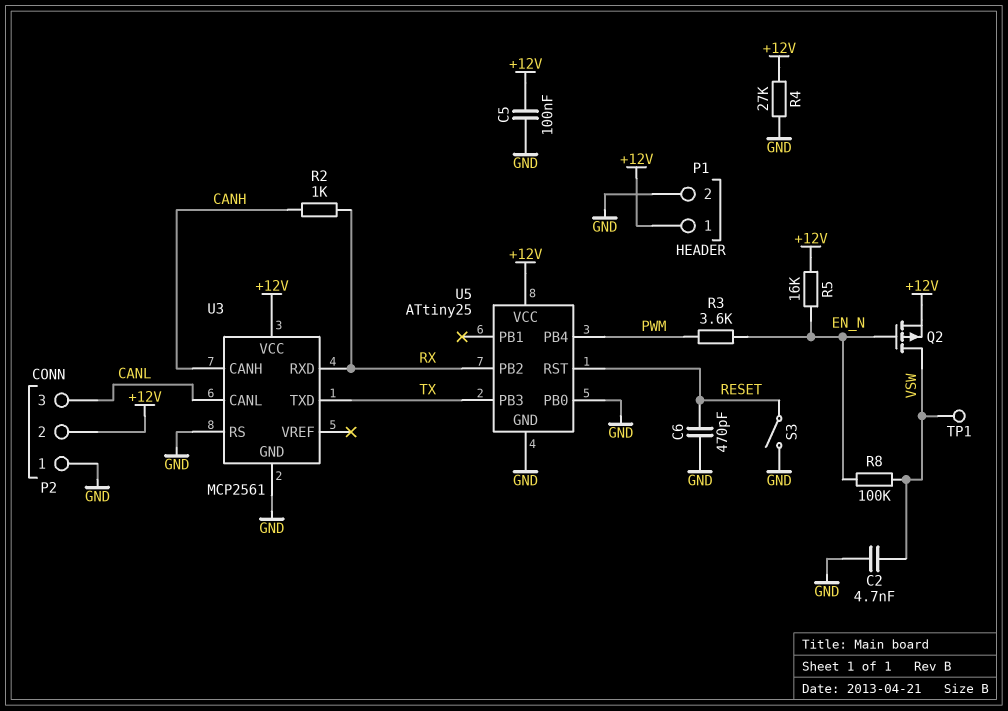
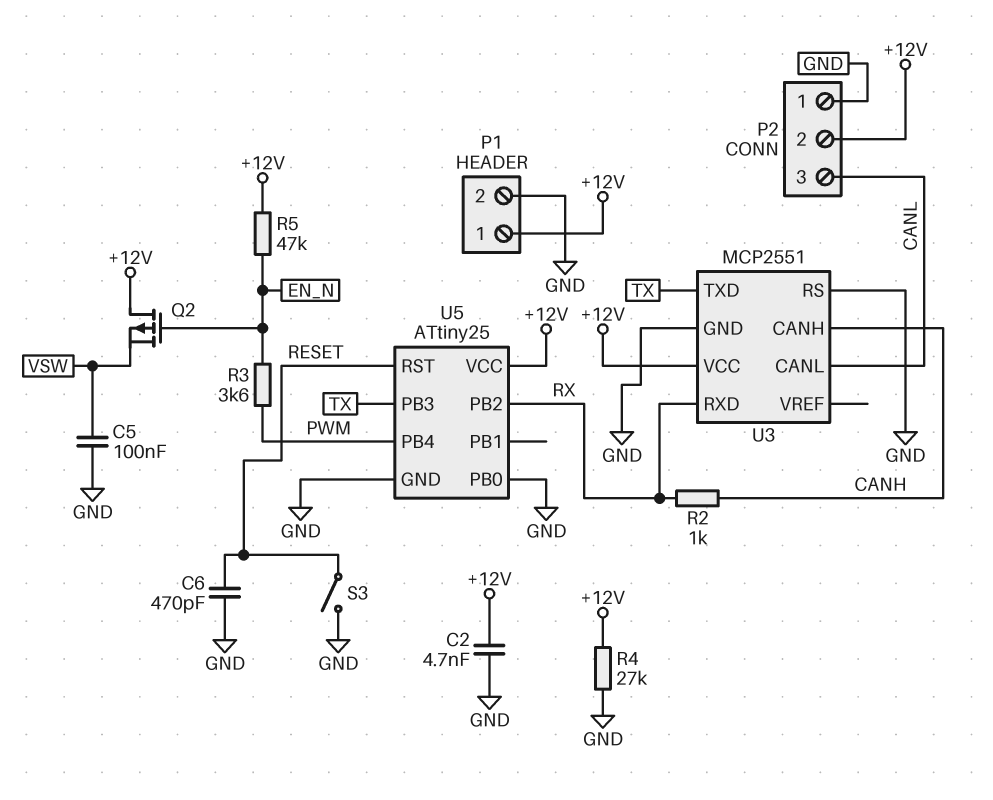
C2: 4.7nF (GND, VSW) -> 4.7nF (+12V, GND)
C5: 100nF (+12V, GND) -> 100nF (GND, VSW)
Q2: PMOS (G EN_N, D VSW, S +12V) -> PMOS (G EN_N, D +12V, S VSW)
R5: 16k (+12V, EN_N) -> 47k (+12V, EN_N)
R8: 100k (EN_N, VSW) -> none
TP1: test point (VSW) -> none
U3: MCP2561 -> MCP2551

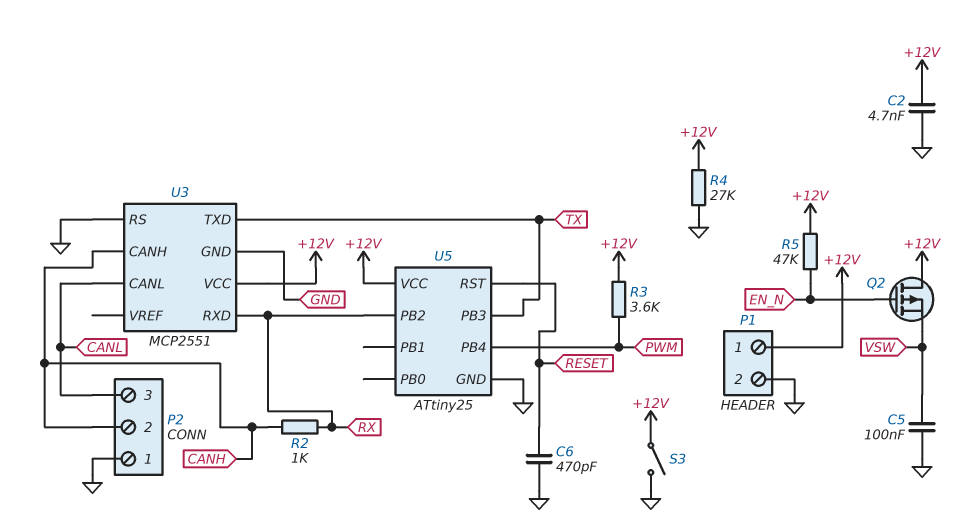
P2 pin 2: +12V -> CANH
R3: 3.6k (EN_N, PWM) -> 3.6k (+12V, PWM)
S3: switch (GND, RESET) -> switch (+12V, GND)
U5 pin PB0: GND -> none

